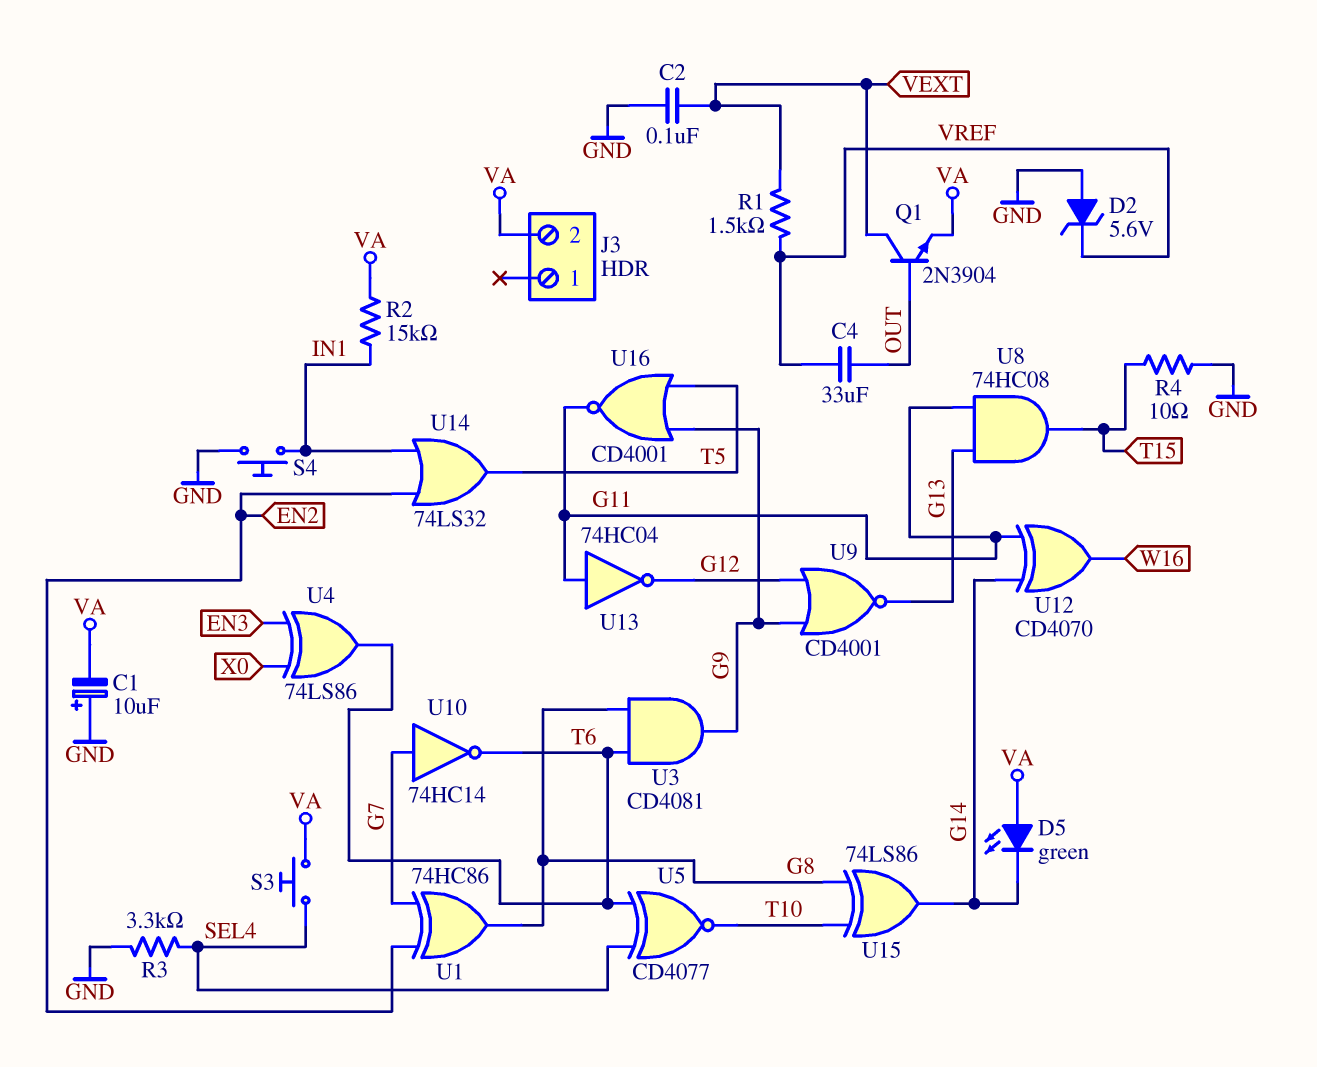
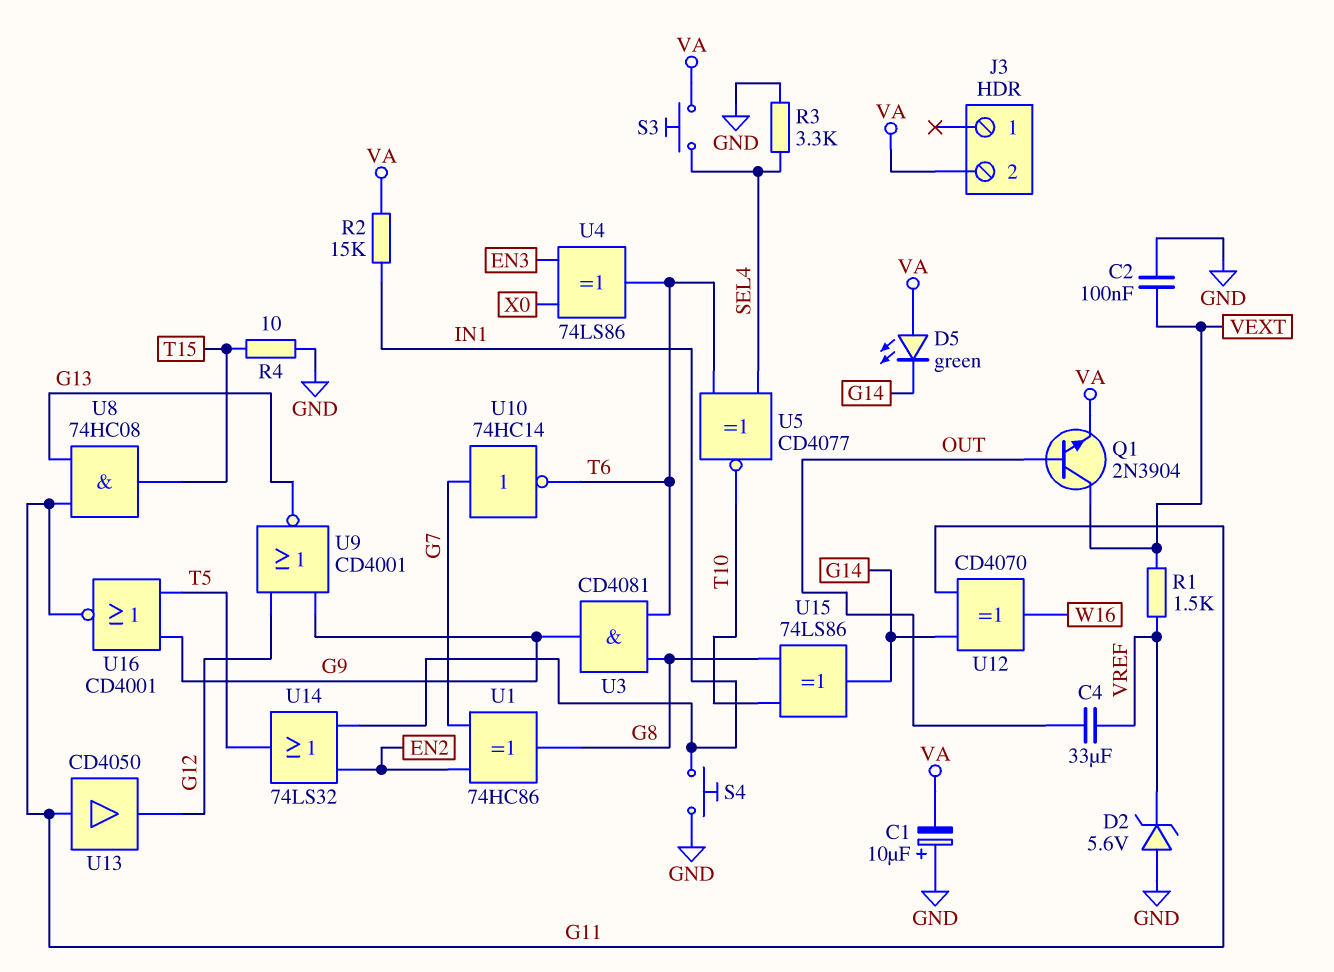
U13: NOT 74HC04 (in G11, out G12) -> buffer CD4050 (in G11, out G12)

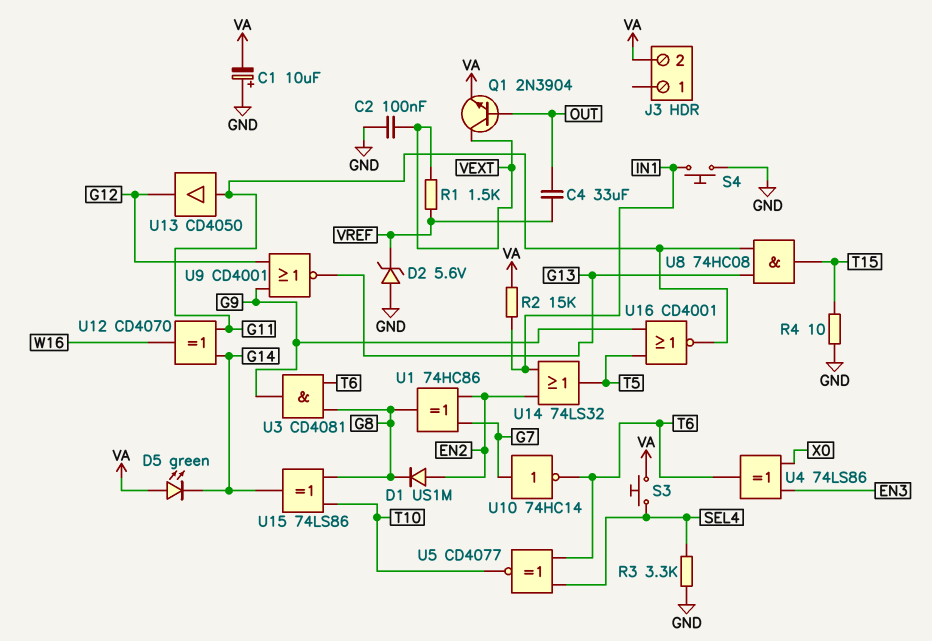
D1: none -> diode US1M (A EN2, K G8)

